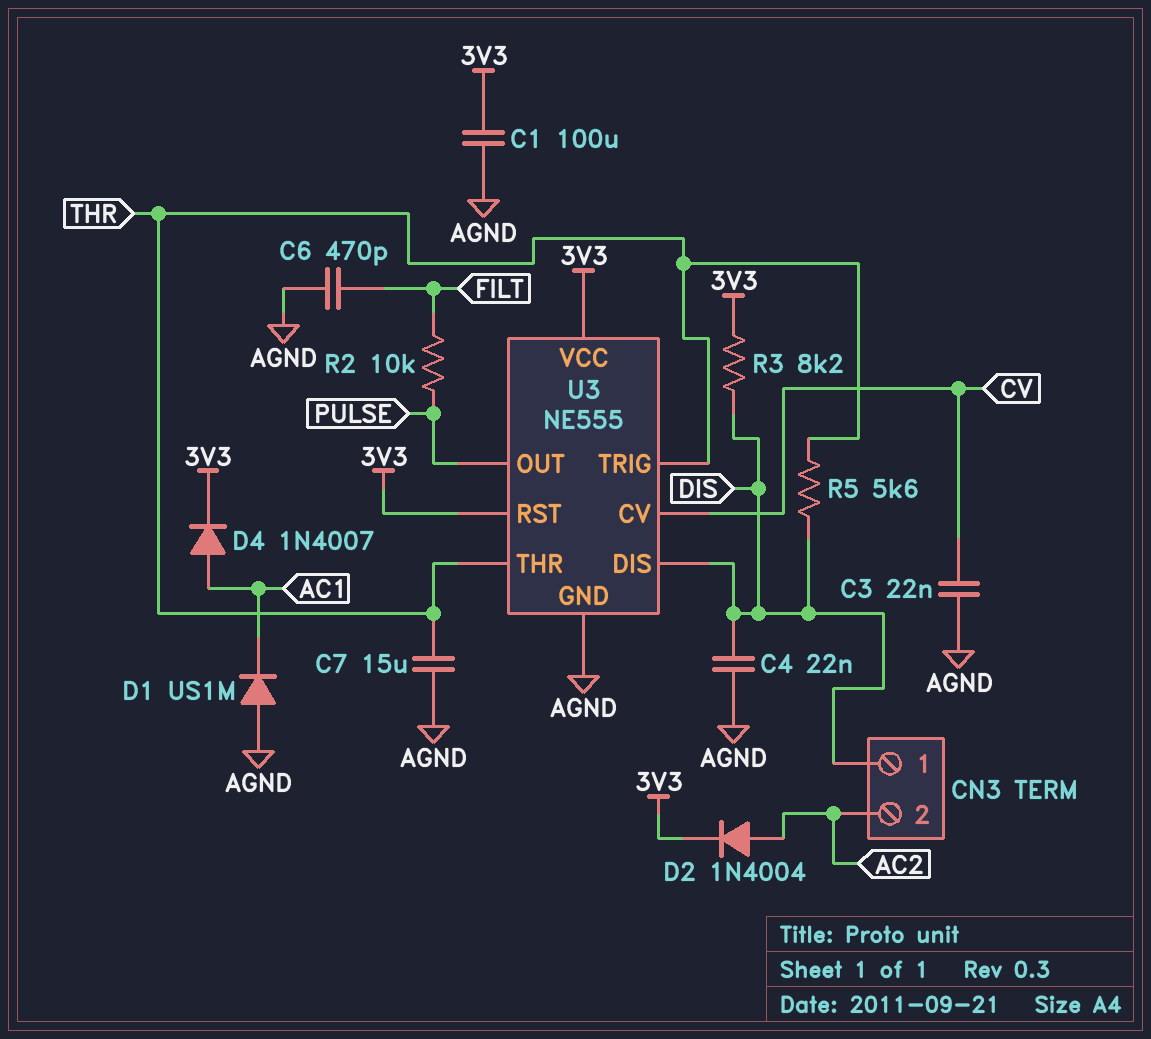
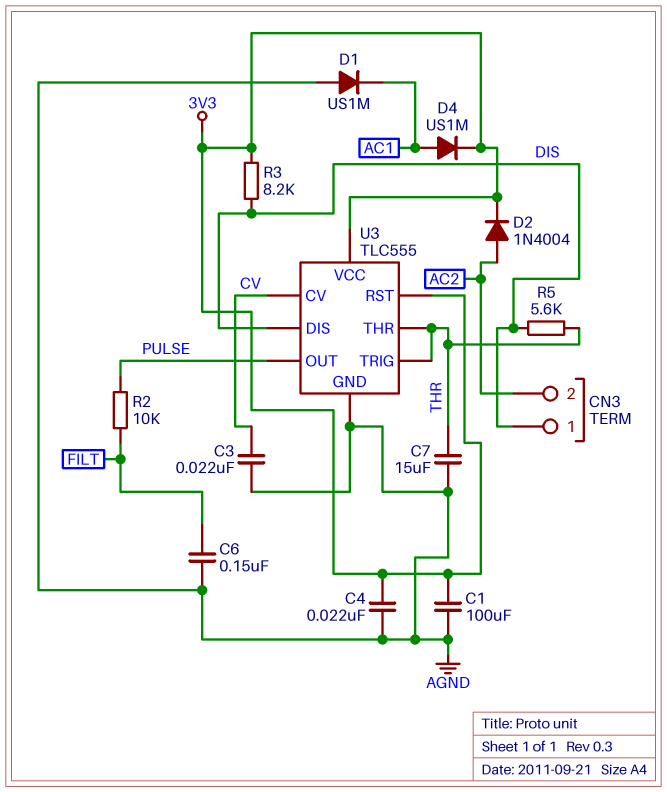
C4: 22nF (AGND, DIS) -> 22nF (3V3, AGND)
C6: 470pF (AGND, FILT) -> 150nF (AGND, FILT)
D4: diode 1N4007 (A AC1, K 3V3) -> diode US1M (A AC1, K 3V3)
U3: NE555 -> TLC555

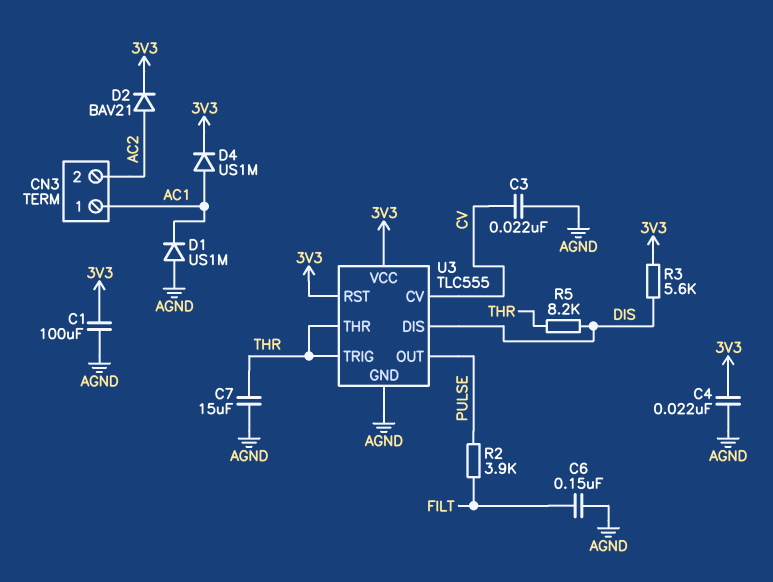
CN3 pin 1: DIS -> AC1
D2: diode 1N4004 (A AC2, K 3V3) -> diode BAV21 (A AC2, K 3V3)
R2: 10k (FILT, PULSE) -> 3.9k (FILT, PULSE)
R3: 8.2k (3V3, DIS) -> 5.6k (3V3, DIS)
R5: 5.6k (DIS, THR) -> 8.2k (DIS, THR)

